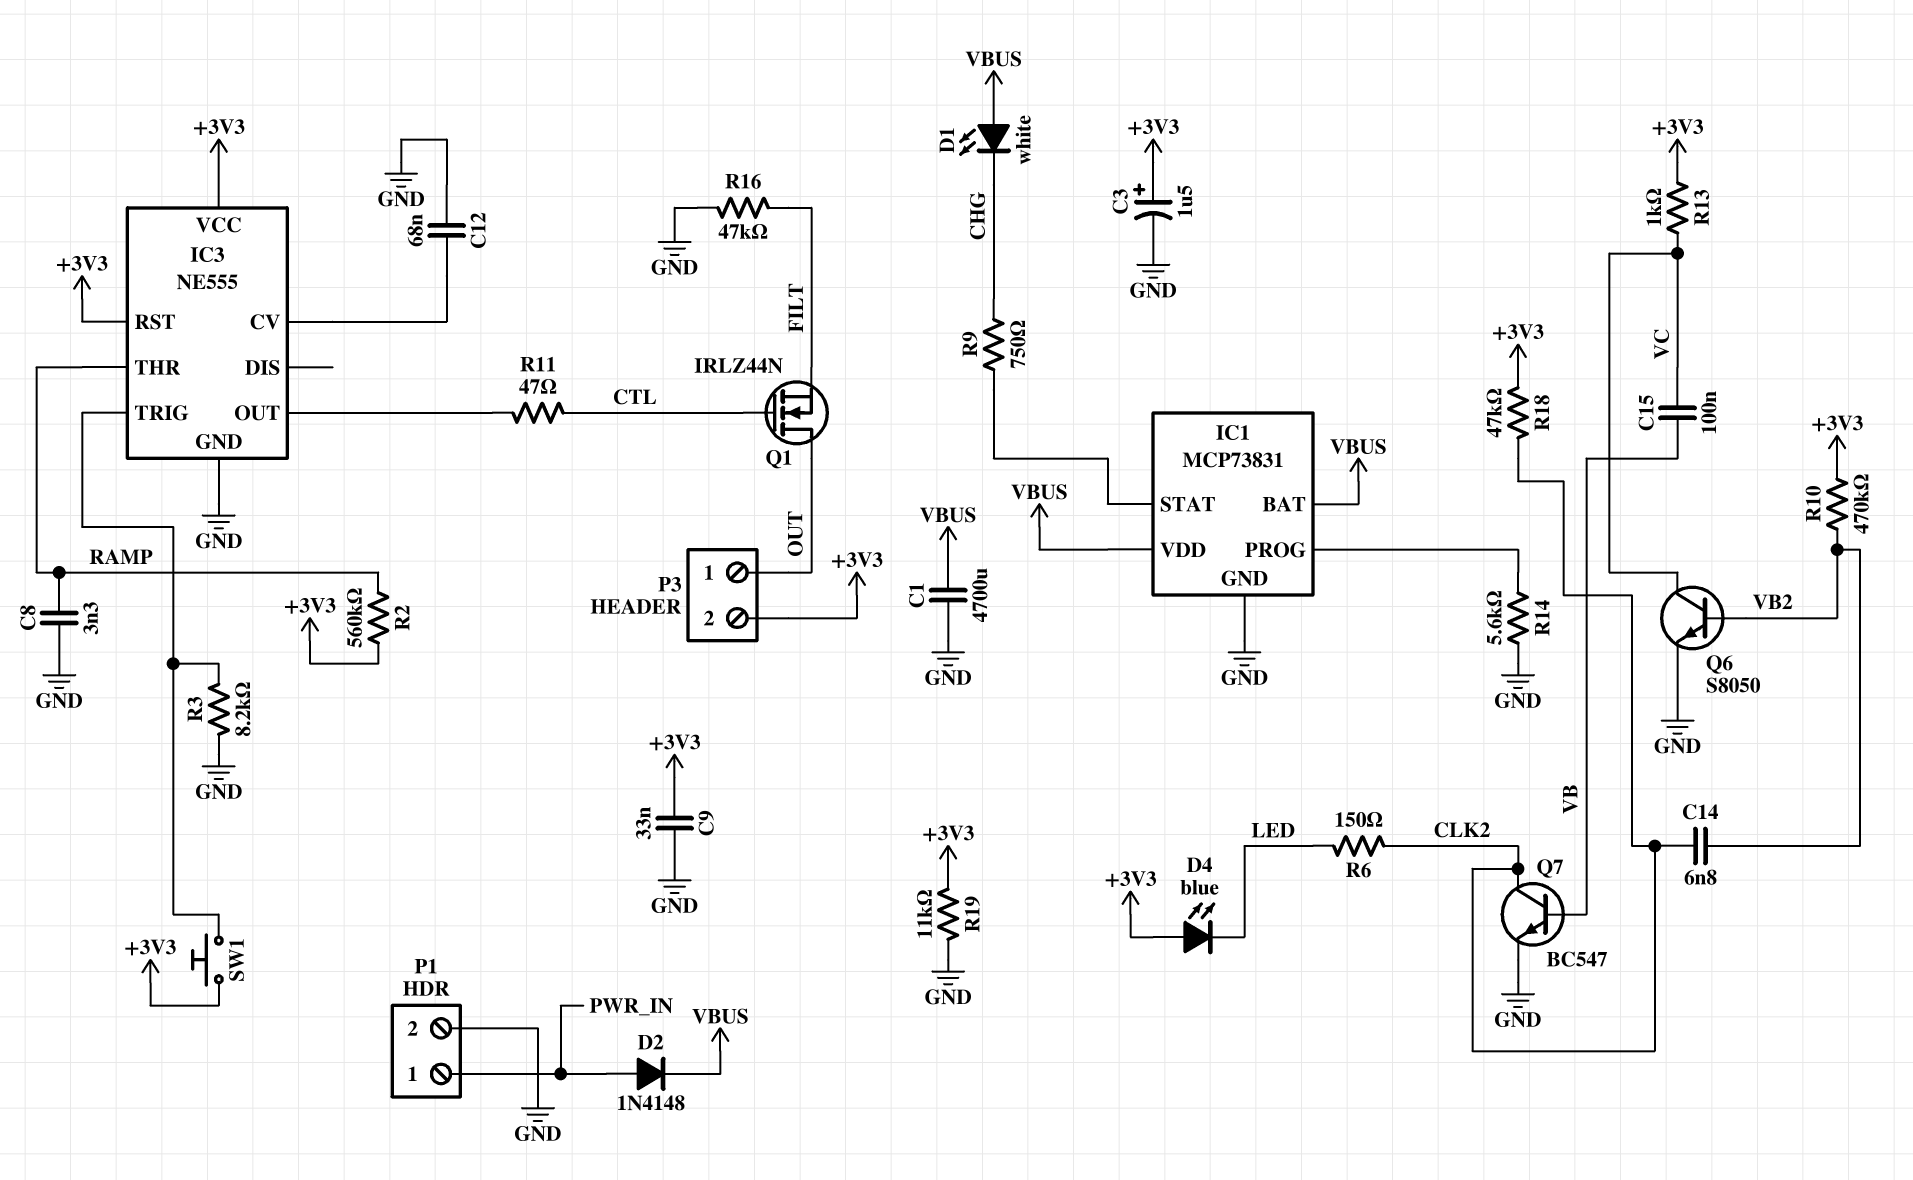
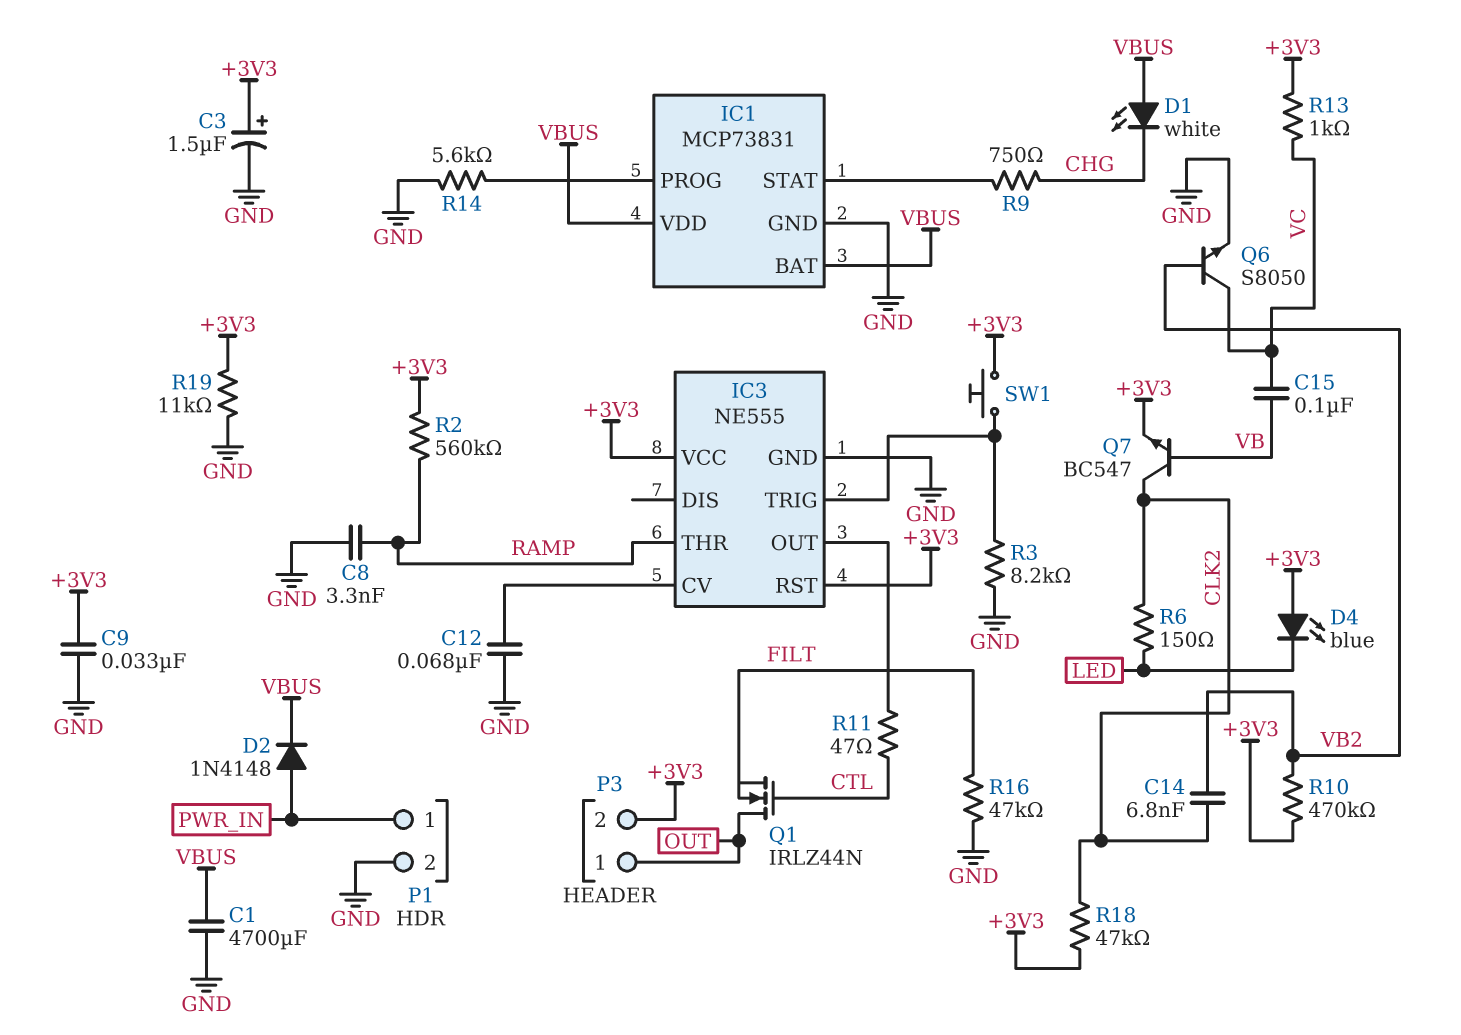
Q7: NPN BC547 (B VB, C CLK2, E GND) -> NPN BC547 (B VB, C CLK2, E +3V3)

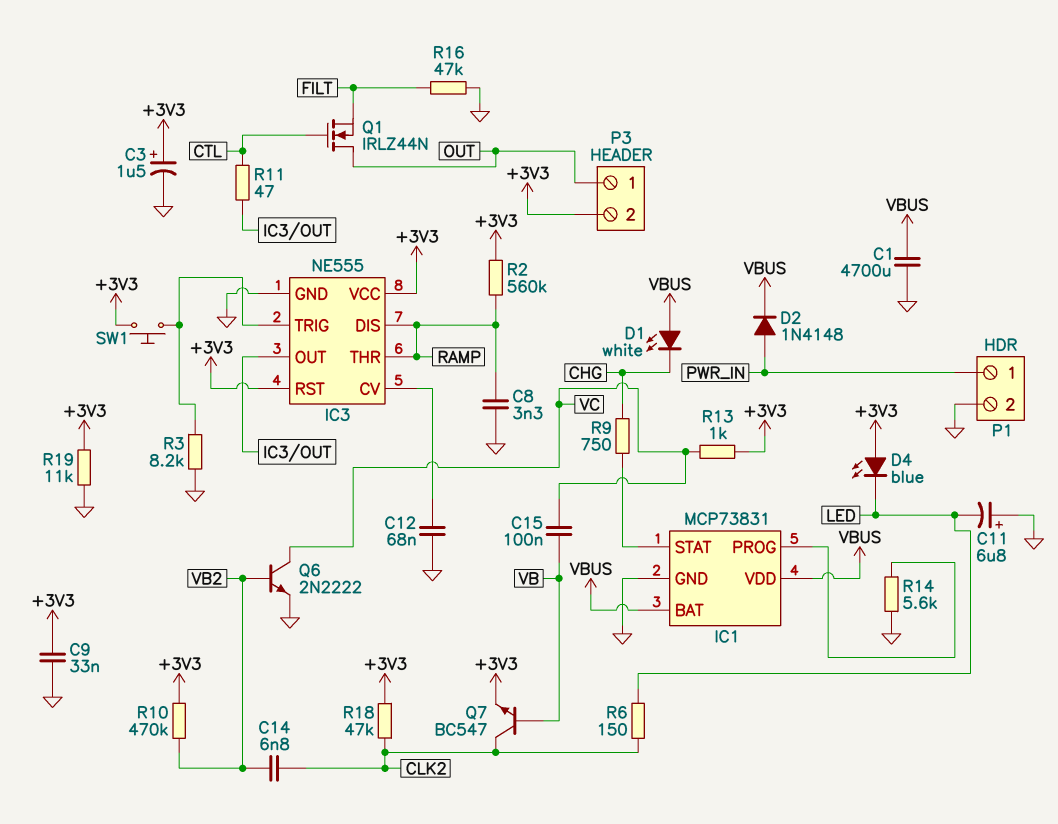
C11: none -> 6.8uF (plus GND, minus LED)
IC3 pin DIS: none -> RAMP
Q6: NPN S8050 (B VB2, C VC, E GND) -> NPN 2N2222 (B VB2, C VC, E GND)

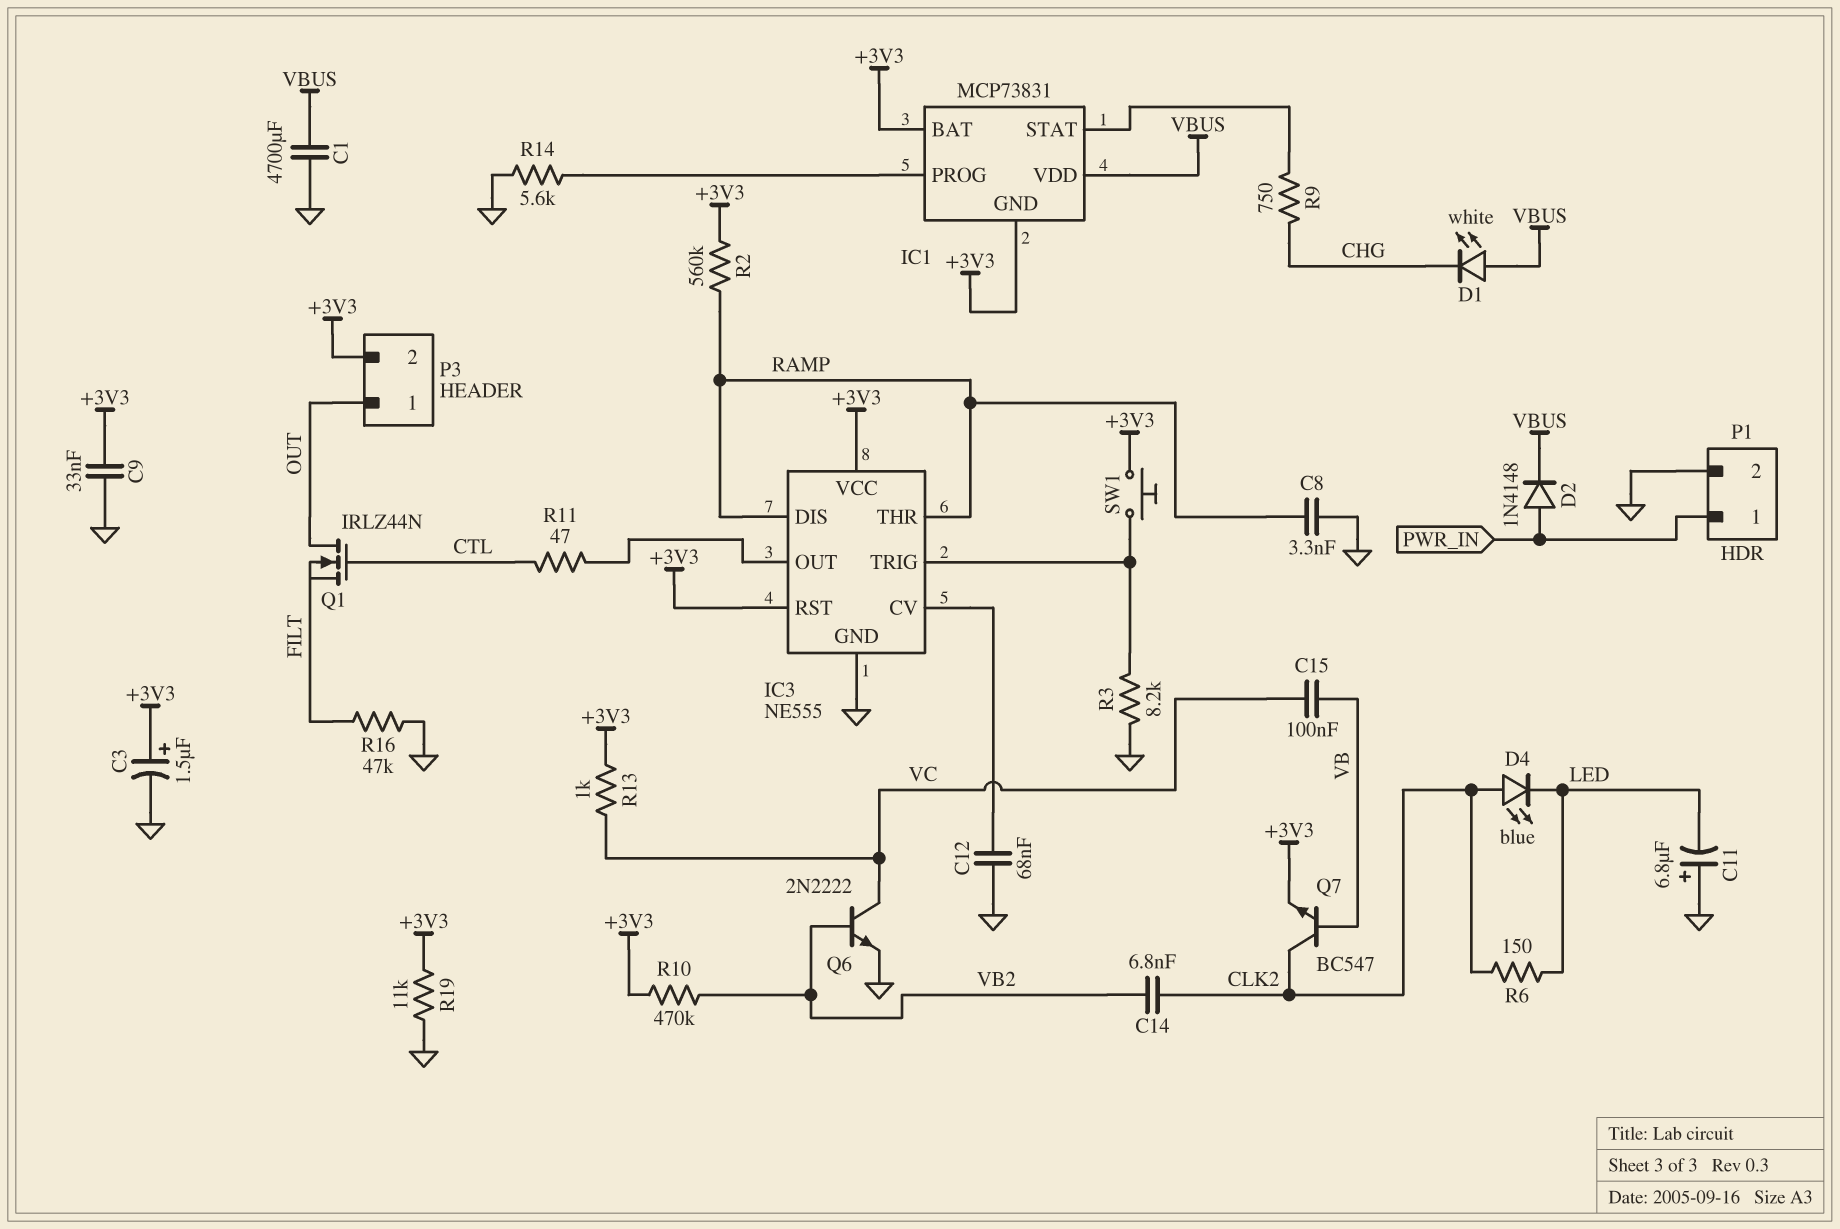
D4: LED blue (A +3V3, K LED) -> LED blue (A CLK2, K LED)
IC1 pin BAT: VBUS -> +3V3
IC1 pin GND: GND -> +3V3
R18: 47k (+3V3, CLK2) -> none

